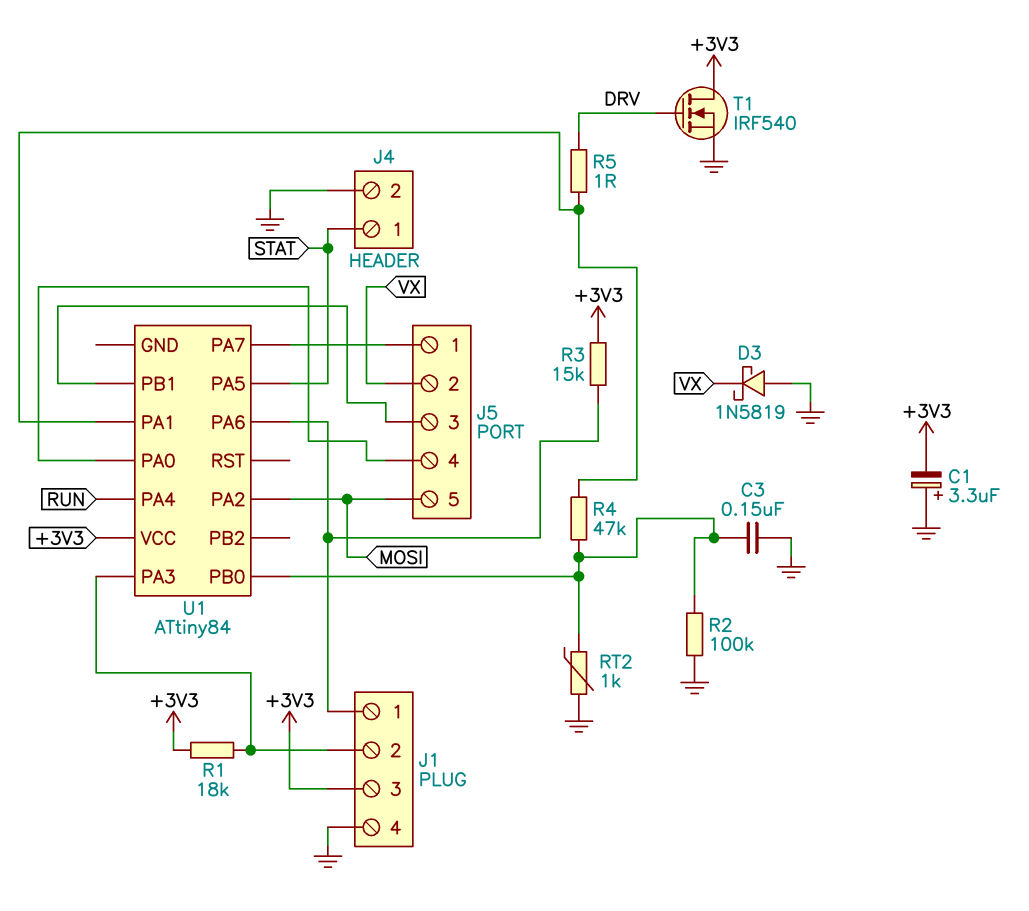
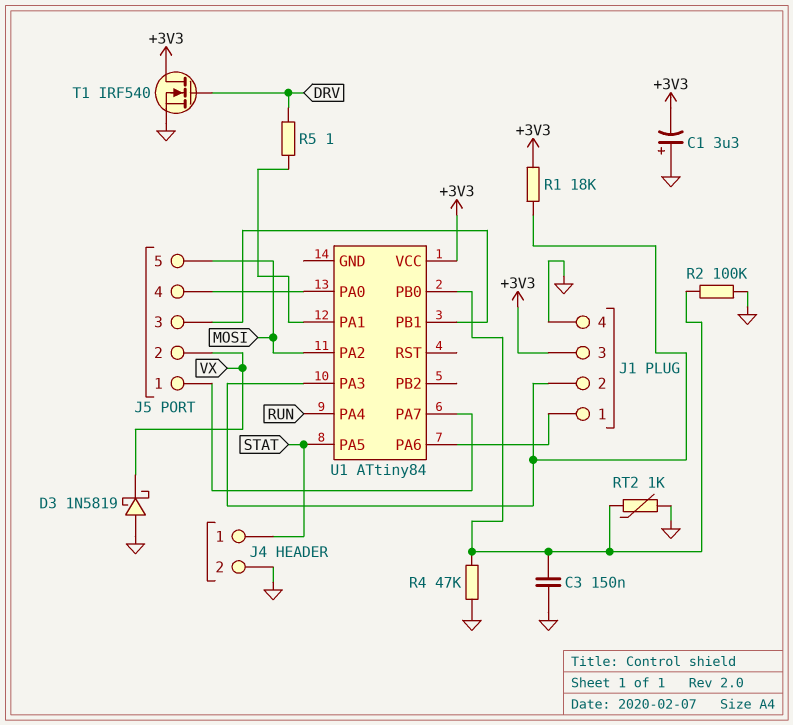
R3: 15k (+3V3, J1/1) -> none
R4: 47k (U1/PA1, U1/PB0) -> 47k (GND, U1/PB0)

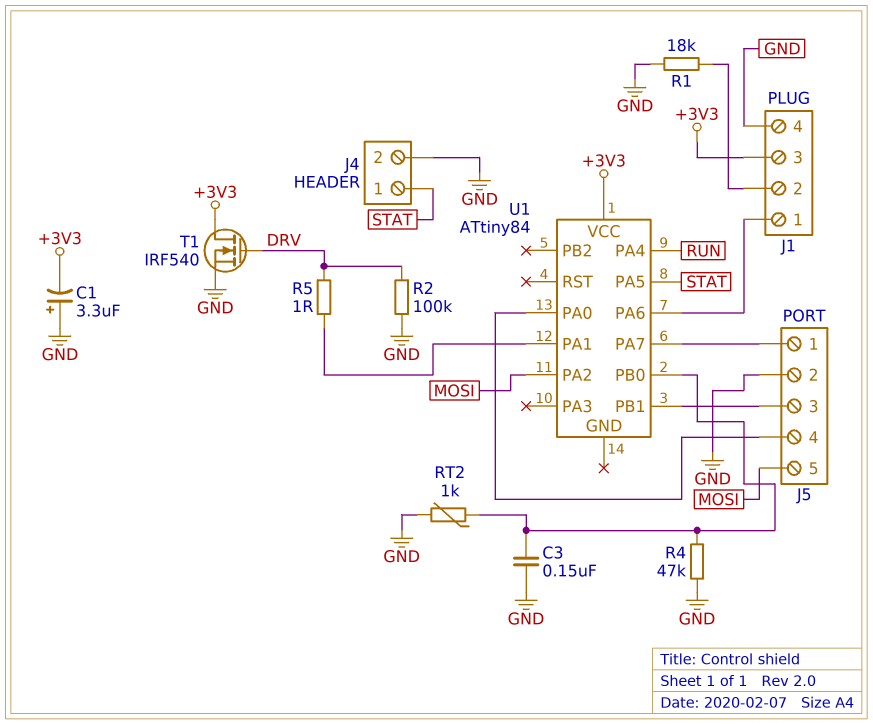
D3: schottky 1N5819 (A GND, K VX) -> none
J5 pin 2: VX -> GND
R1: 18k (+3V3, J1/2) -> 18k (GND, J1/2)
R2: 100k (GND, U1/PB0) -> 100k (DRV, GND)
U1 pin PA3: J1/2 -> none

